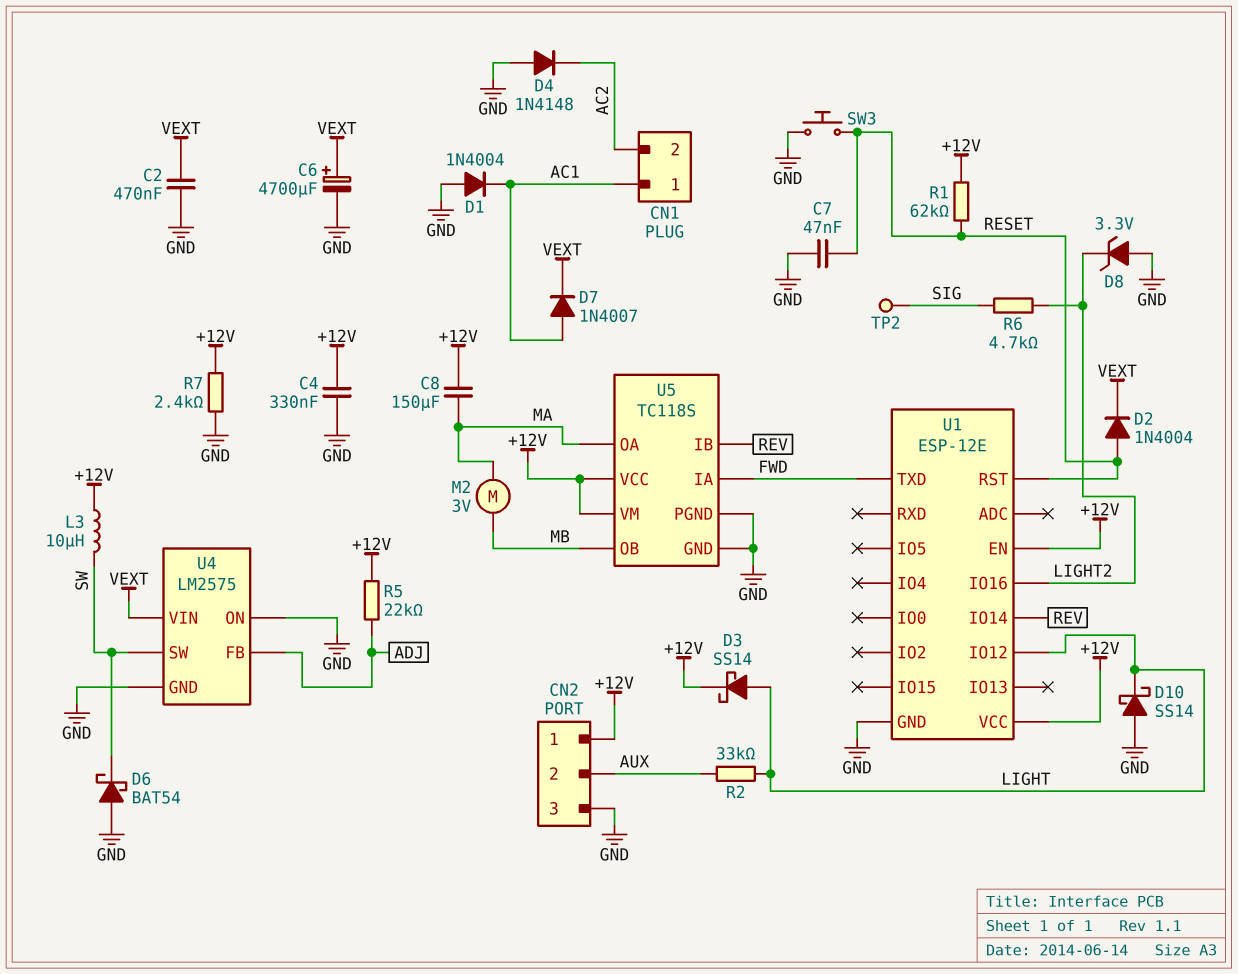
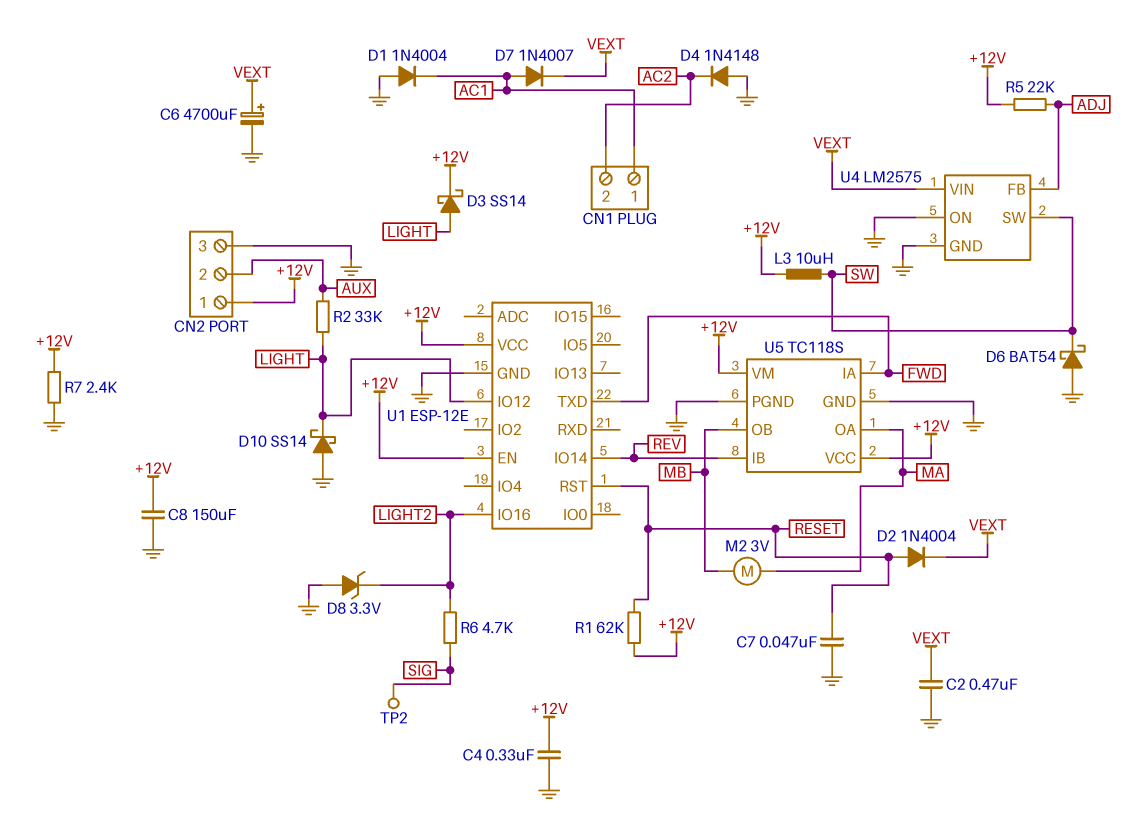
C8: 150uF (+12V, MA) -> 150uF (+12V, GND)
SW3: button (GND, RESET) -> none

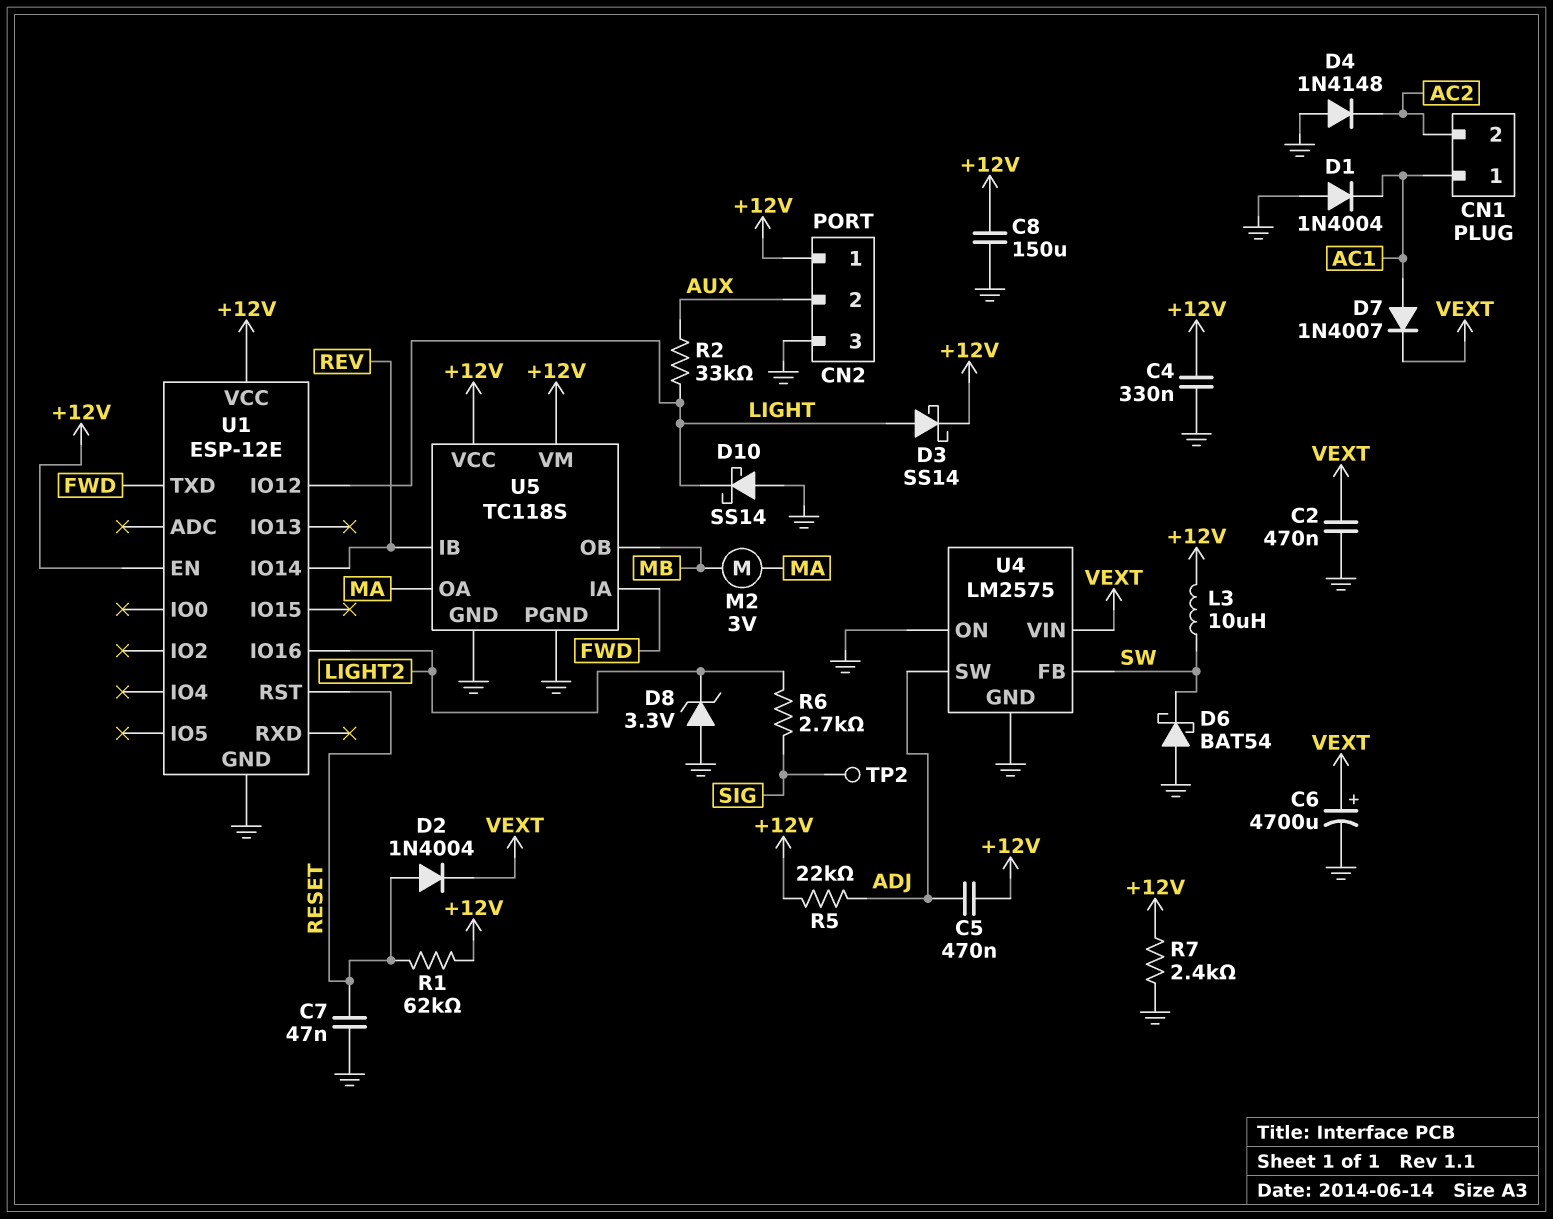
C5: none -> 470nF (+12V, ADJ)
R6: 4.7k (LIGHT2, SIG) -> 2.7k (LIGHT2, SIG)
U4 pin FB: ADJ -> SW
U4 pin SW: SW -> ADJ

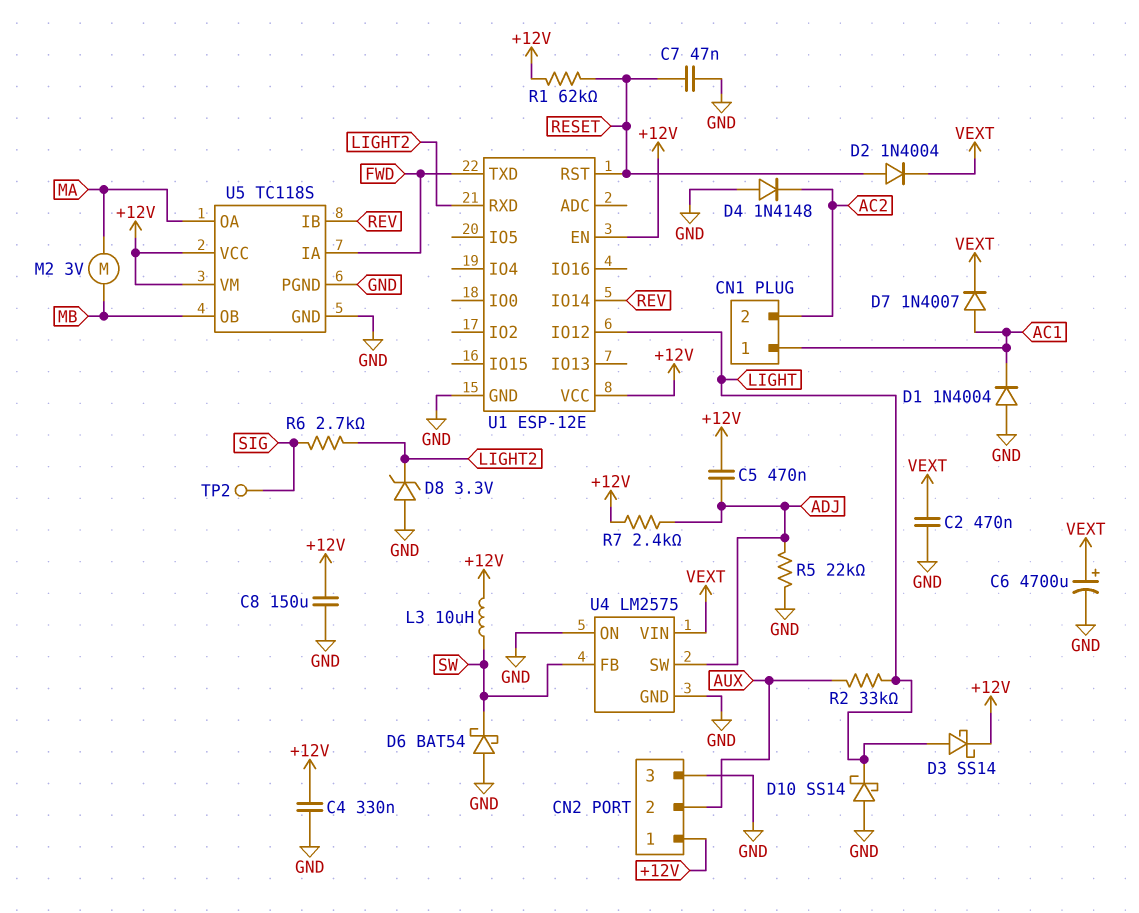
R5: 22k (+12V, ADJ) -> 22k (ADJ, GND)
R7: 2.4k (+12V, GND) -> 2.4k (+12V, ADJ)
U1 pin IO16: LIGHT2 -> none
U1 pin RXD: none -> LIGHT2

